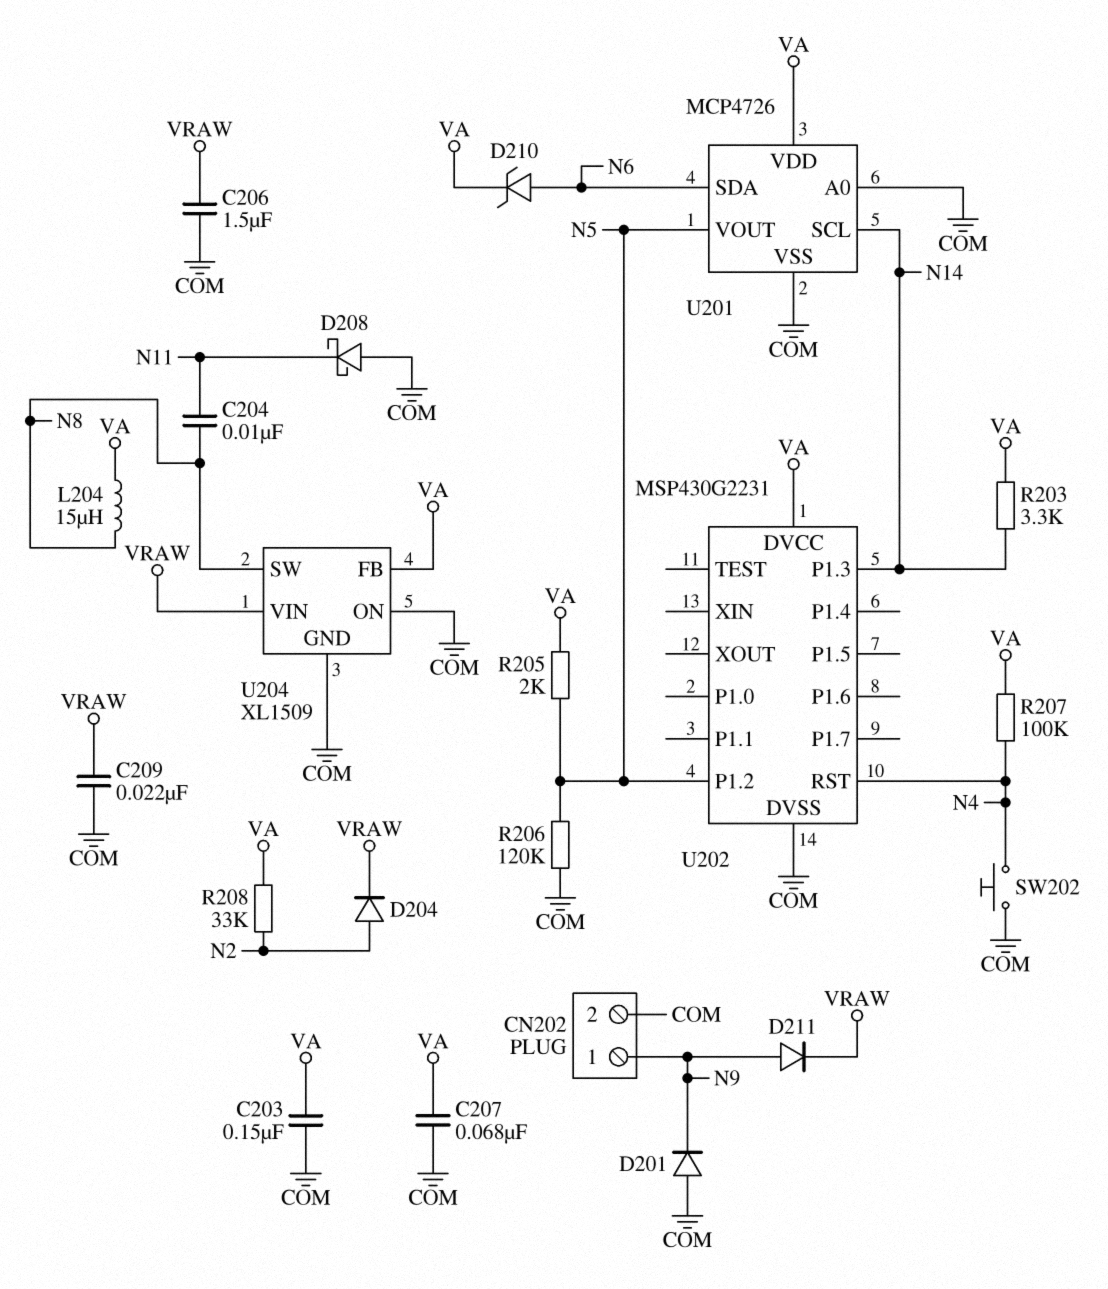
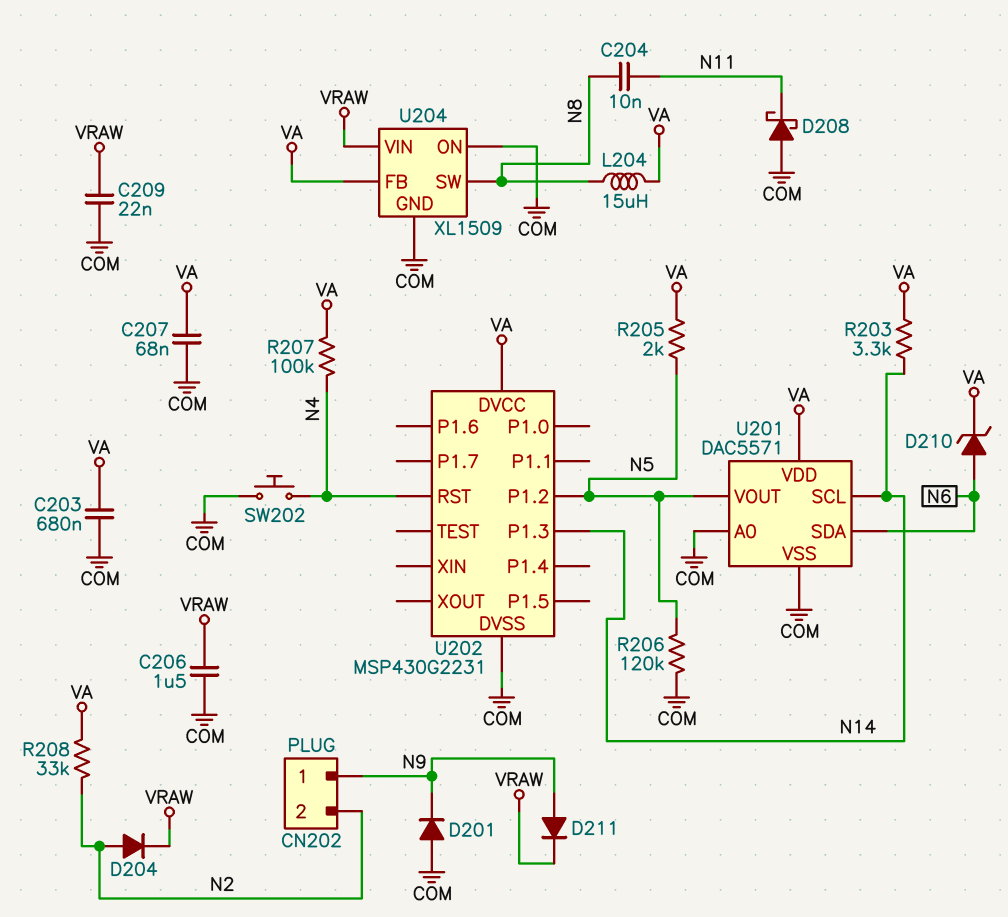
C203: 150nF (COM, VA) -> 680nF (COM, VA)
CN202 pin 2: COM -> N2
U201: MCP4726 -> DAC5571

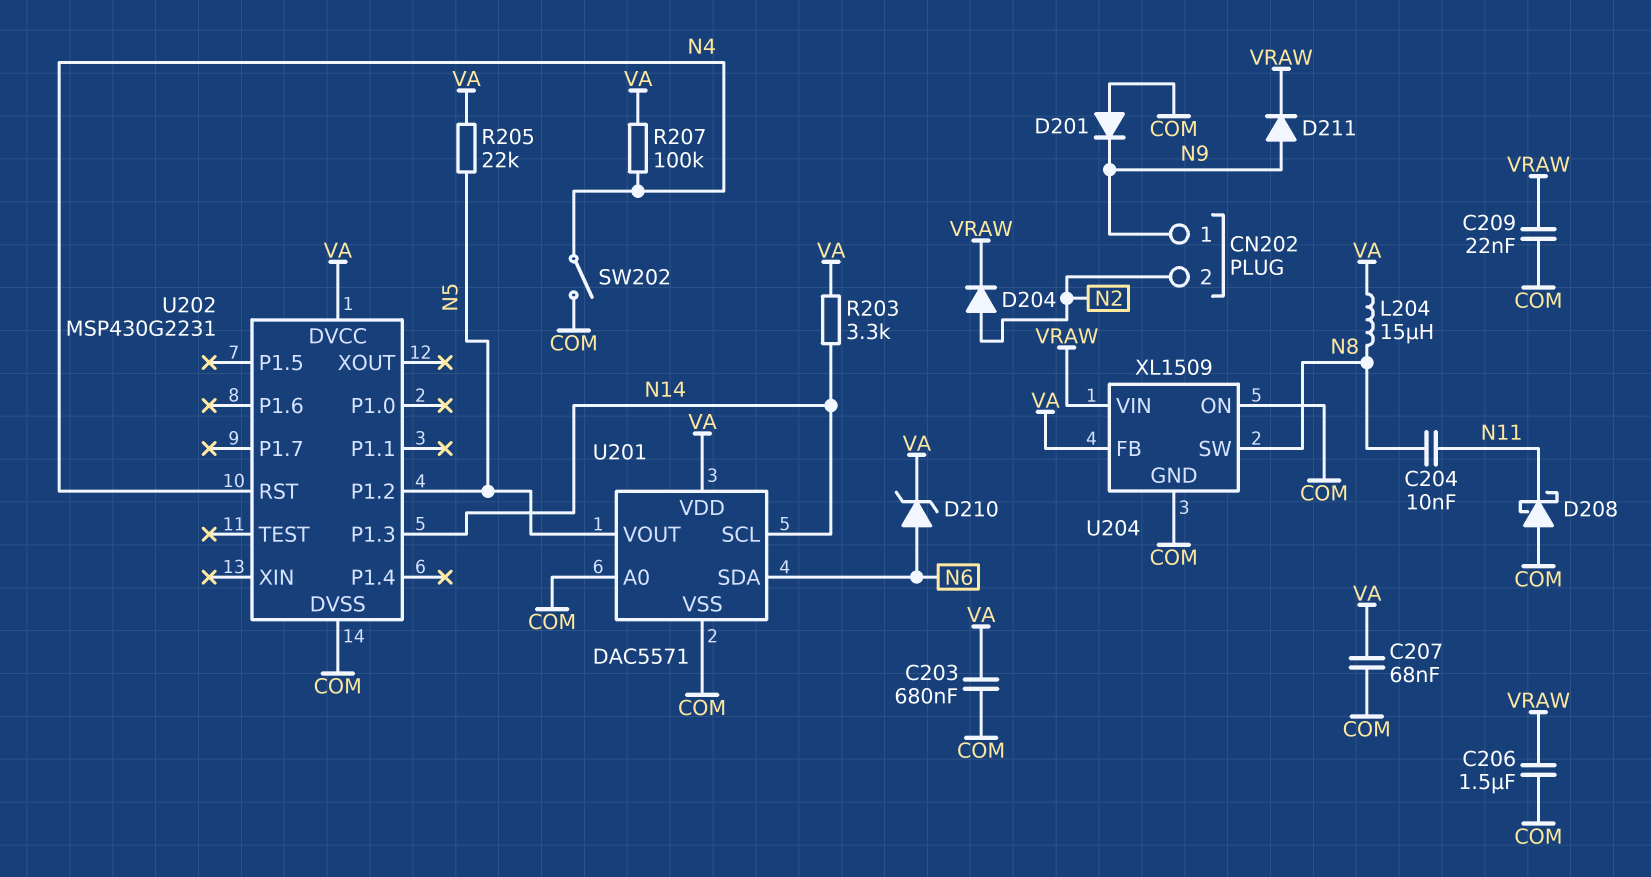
R205: 2k (N5, VA) -> 22k (N5, VA)
R206: 120k (COM, N5) -> none
R208: 33k (N2, VA) -> none
SW202: button (COM, N4) -> switch (COM, N4)

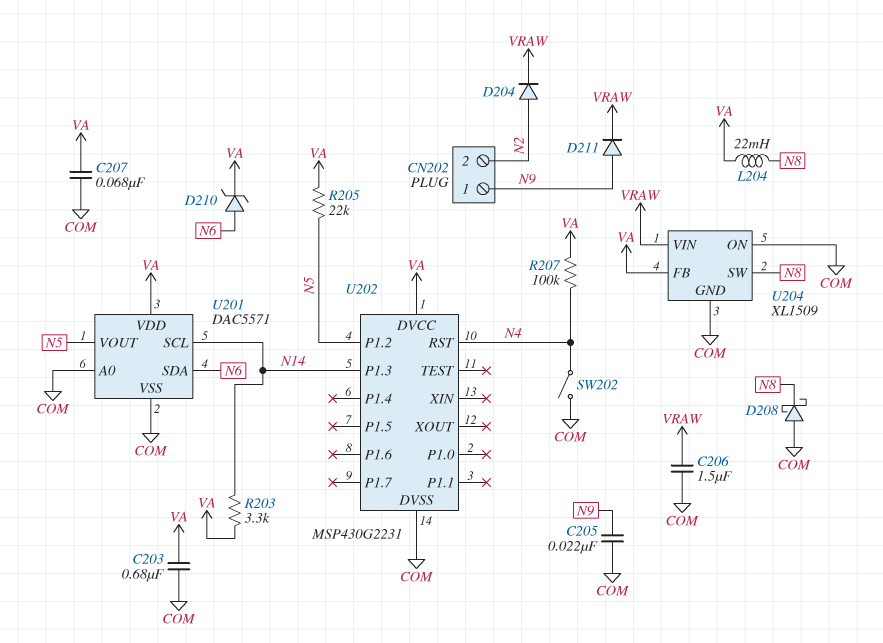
C204: 10nF (N8, N11) -> none
C205: none -> 22nF (COM, N9)
C209: 22nF (COM, VRAW) -> none
D201: diode (A COM, K N9) -> none
D208: schottky (A COM, K N11) -> schottky (A COM, K N8)
L204: 15uH (N8, VA) -> 22mH (N8, VA)

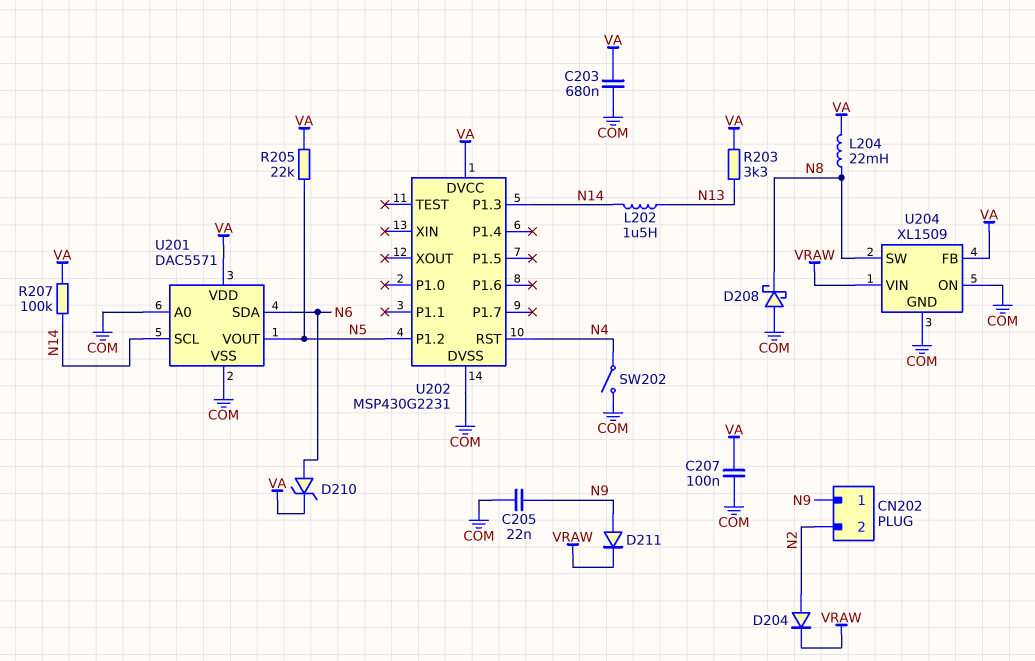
C206: 1.5uF (COM, VRAW) -> none
C207: 68nF (COM, VA) -> 100nF (COM, VA)
L202: none -> 1.5uH (N13, N14)
R203: 3.3k (N14, VA) -> 3.3k (N13, VA)
R207: 100k (N4, VA) -> 100k (N14, VA)

